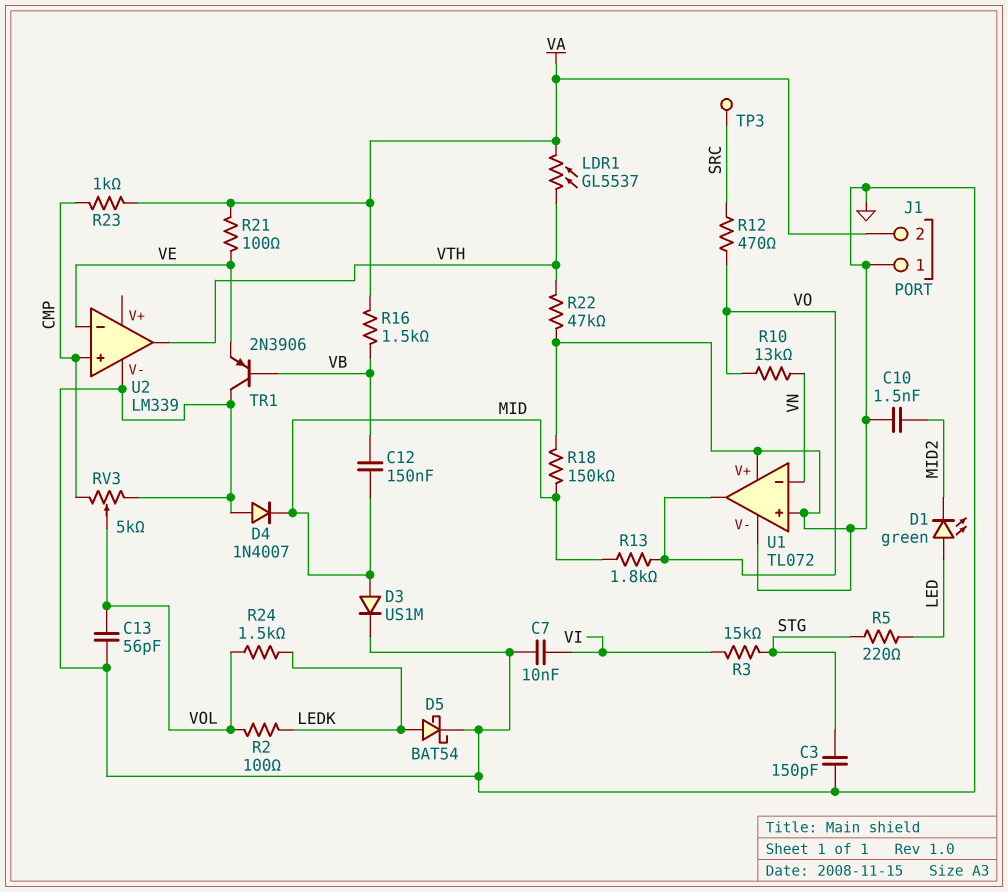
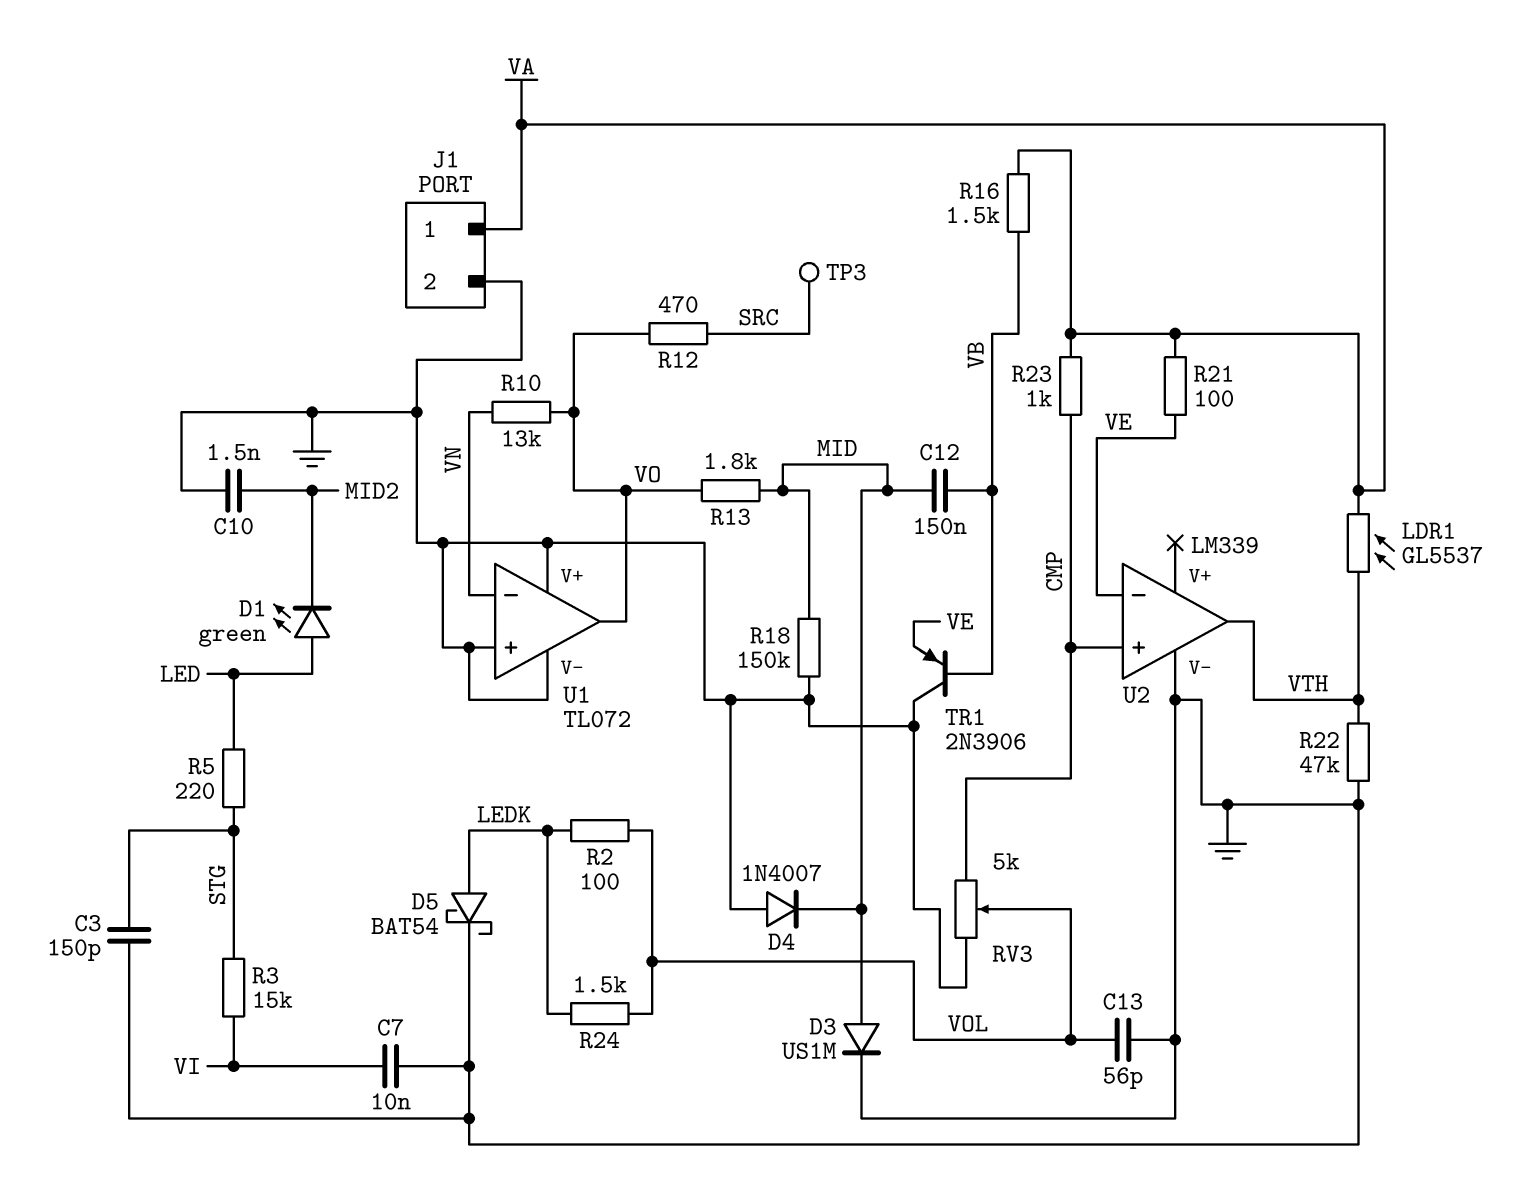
J1 pin 1: GND -> VA
J1 pin 2: VA -> GND

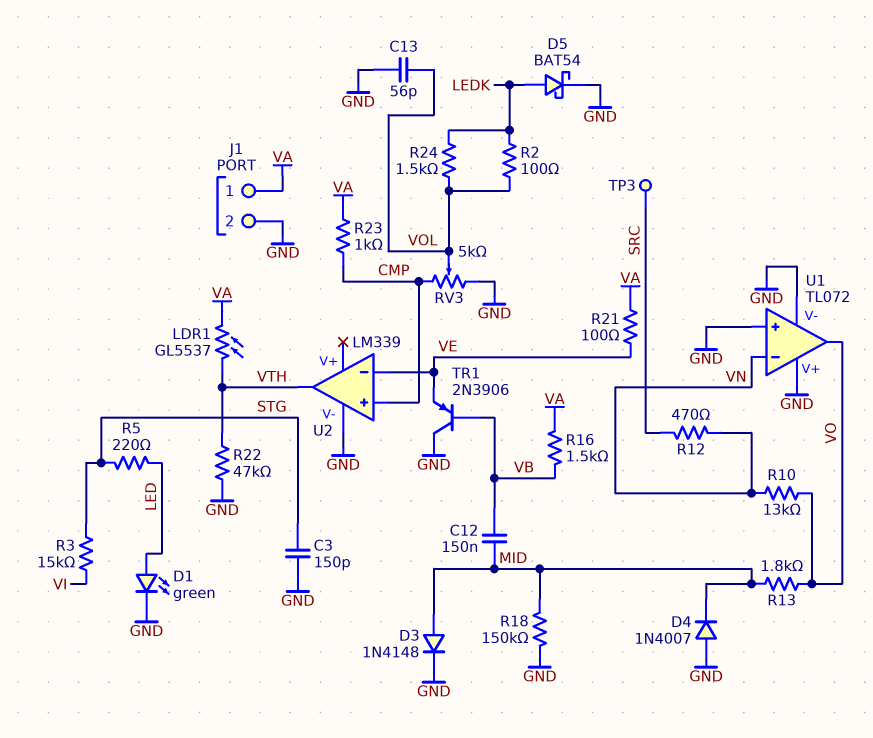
C7: 10nF (GND, VI) -> none
C10: 1.5nF (GND, MID2) -> none
D1: LED green (A LED, K MID2) -> LED green (A LED, K GND)
D3: diode US1M (A MID, K GND) -> diode 1N4148 (A MID, K GND)
R12: 470 (SRC, VO) -> 470 (SRC, VN)

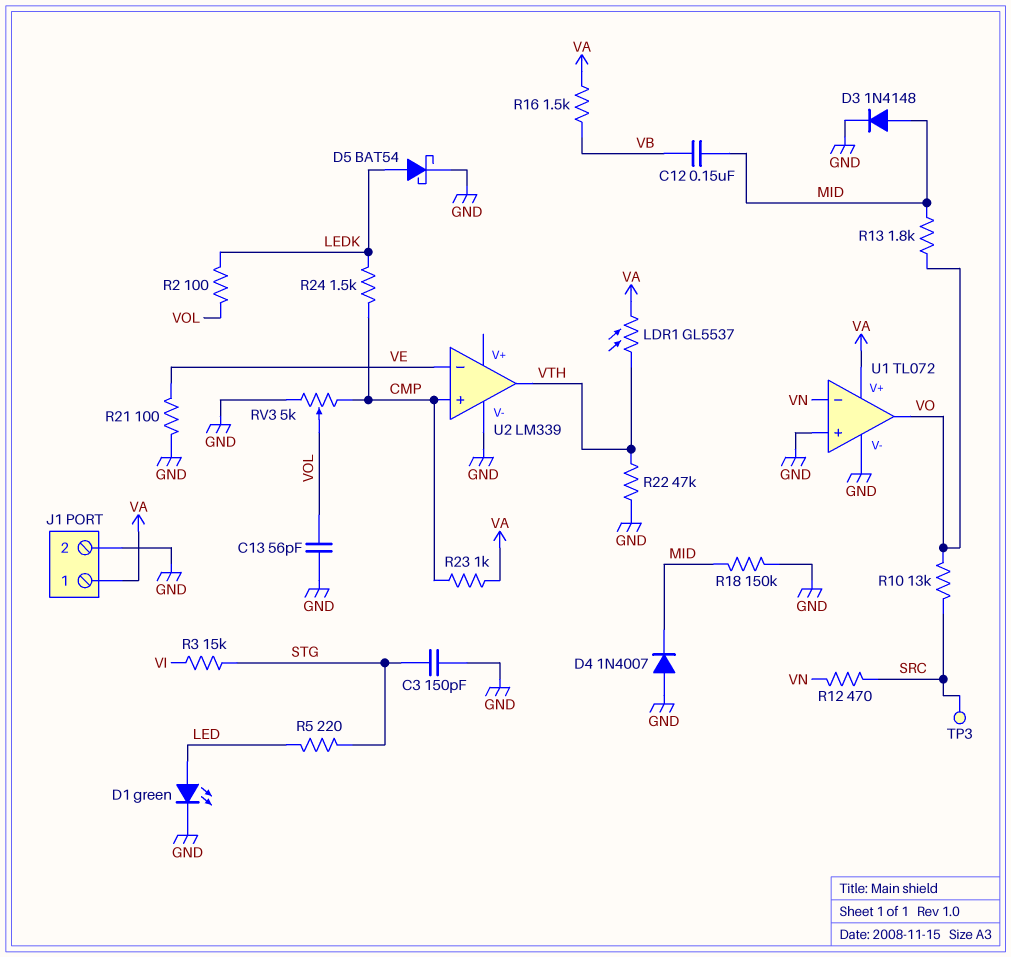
R10: 13k (VN, VO) -> 13k (SRC, VO)
R21: 100 (VA, VE) -> 100 (GND, VE)
R24: 1.5k (LEDK, VOL) -> 1.5k (CMP, LEDK)
TR1: PNP 2N3906 (B VB, C GND, E VE) -> none
U1 pin V+: GND -> VA

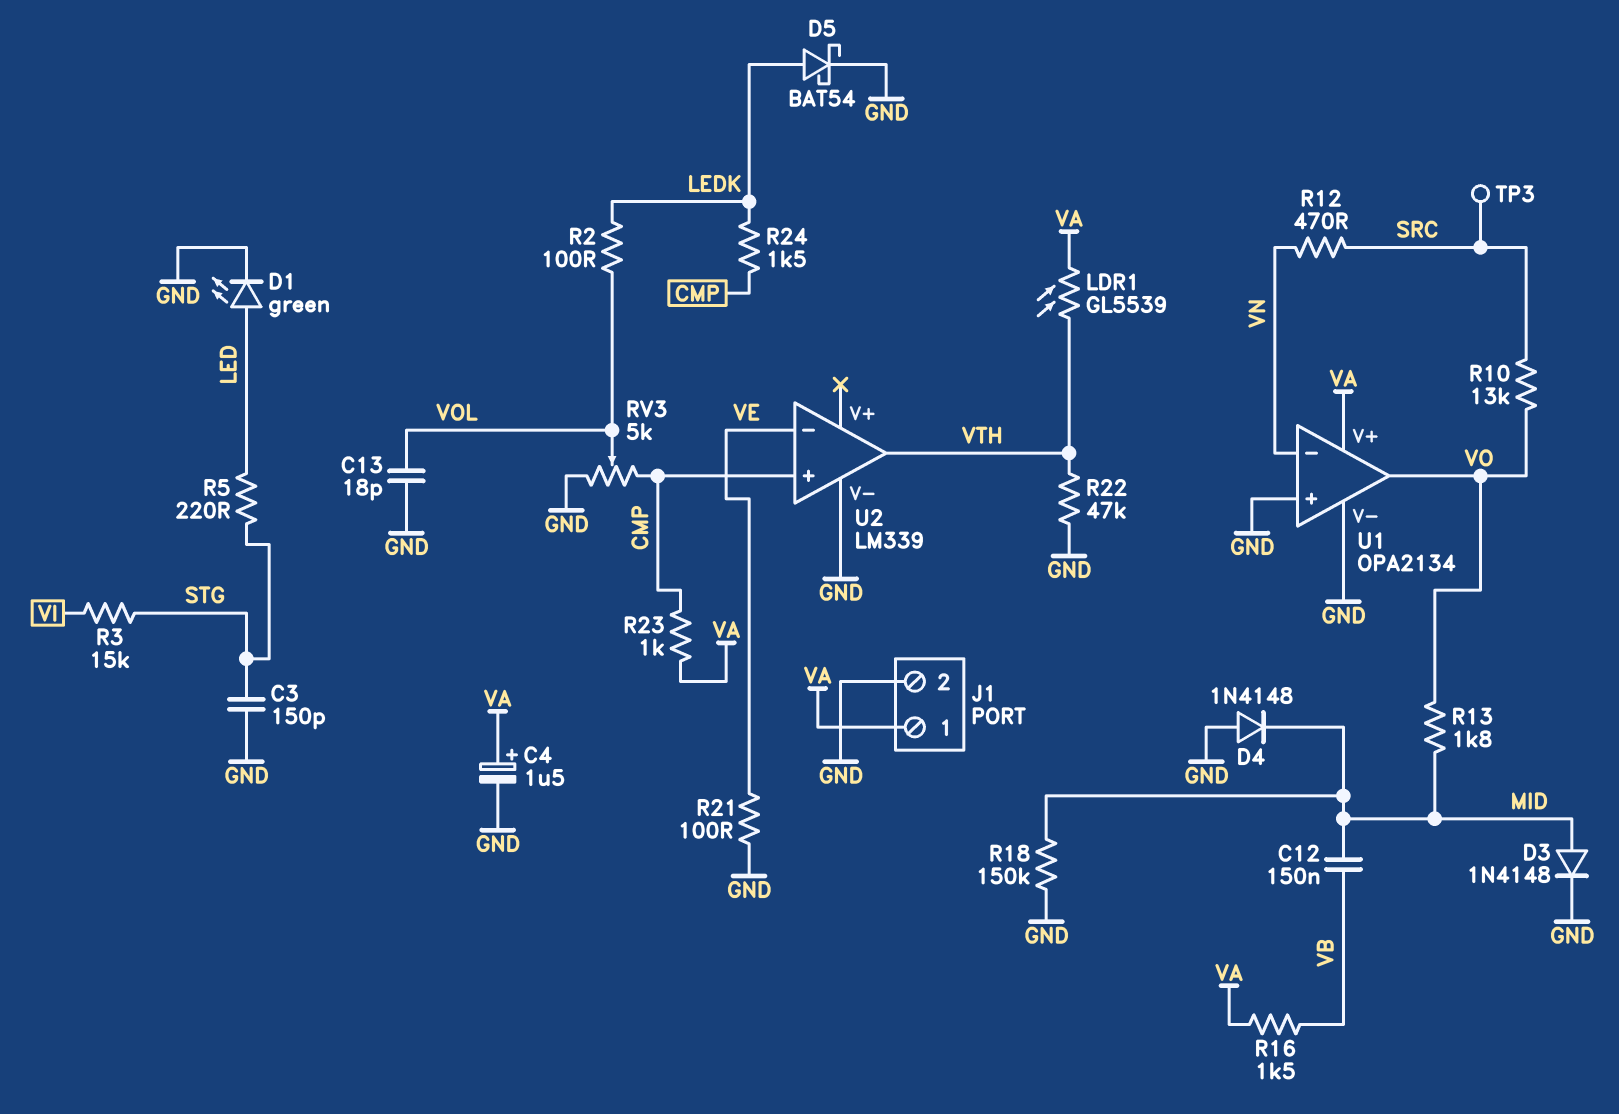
C4: none -> 1.5uF (plus VA, minus GND)
C13: 56pF (GND, VOL) -> 18pF (GND, VOL)
D4: diode 1N4007 (A GND, K MID) -> diode 1N4148 (A GND, K MID)
LDR1: GL5537 (VA, VTH) -> GL5539 (VA, VTH)
U1: TL072 -> OPA2134

